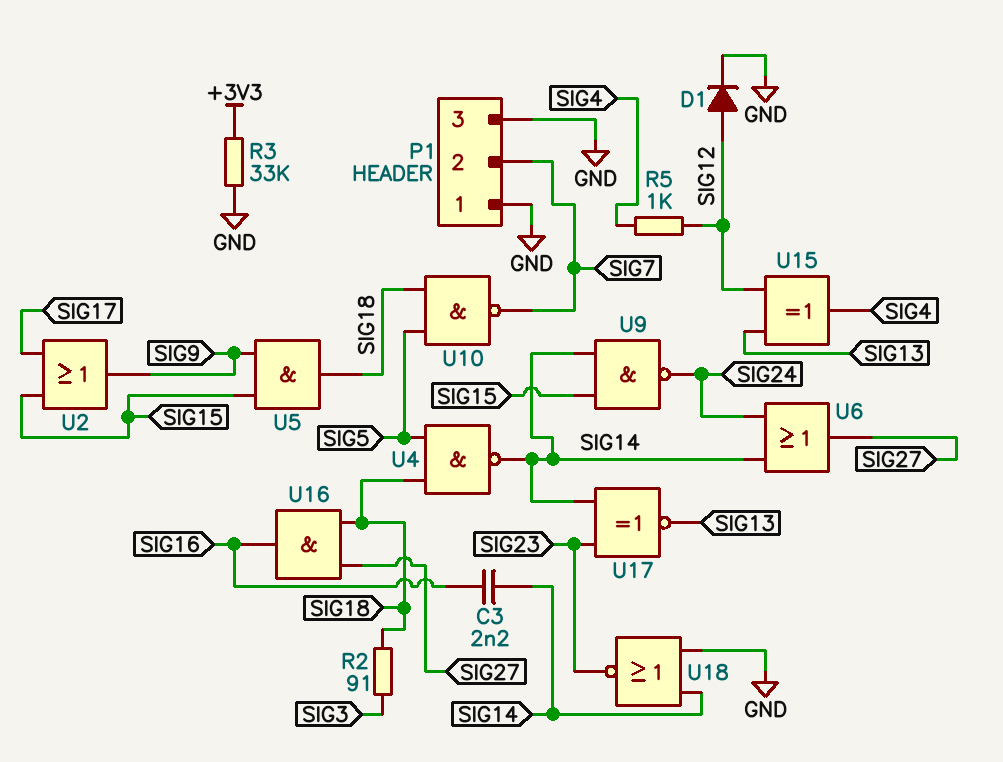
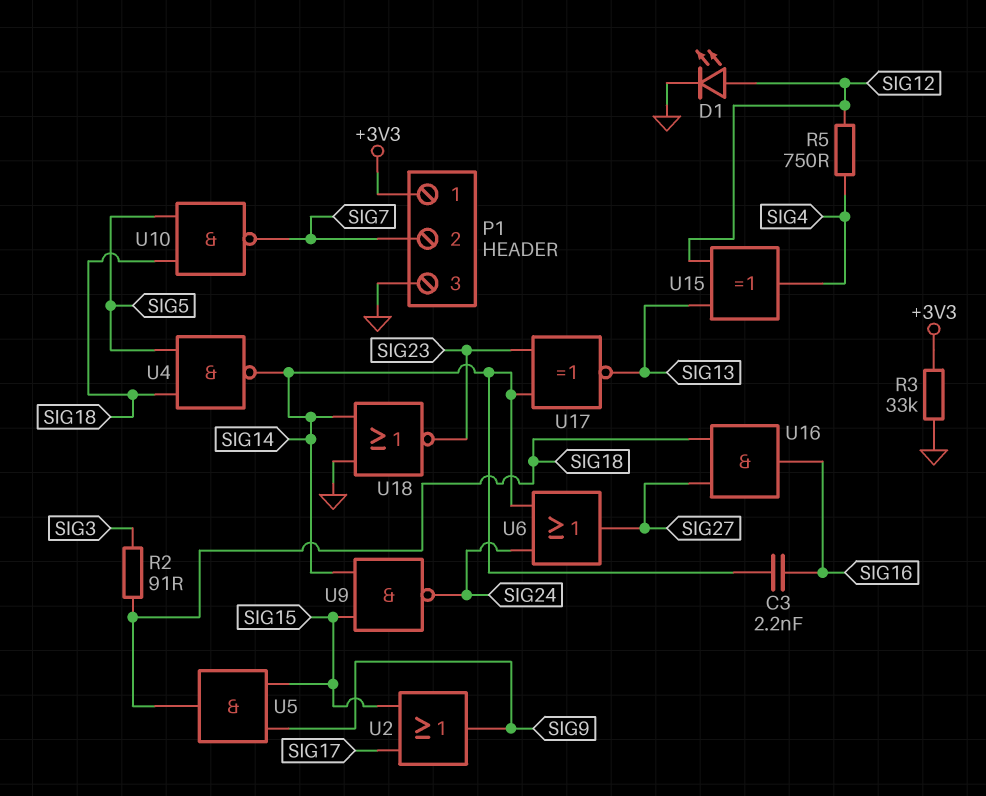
D1: diode (A SIG12, K GND) -> LED (A SIG12, K GND)
P1 pin 1: GND -> +3V3
R5: 1k (SIG4, SIG12) -> 750 (SIG4, SIG12)

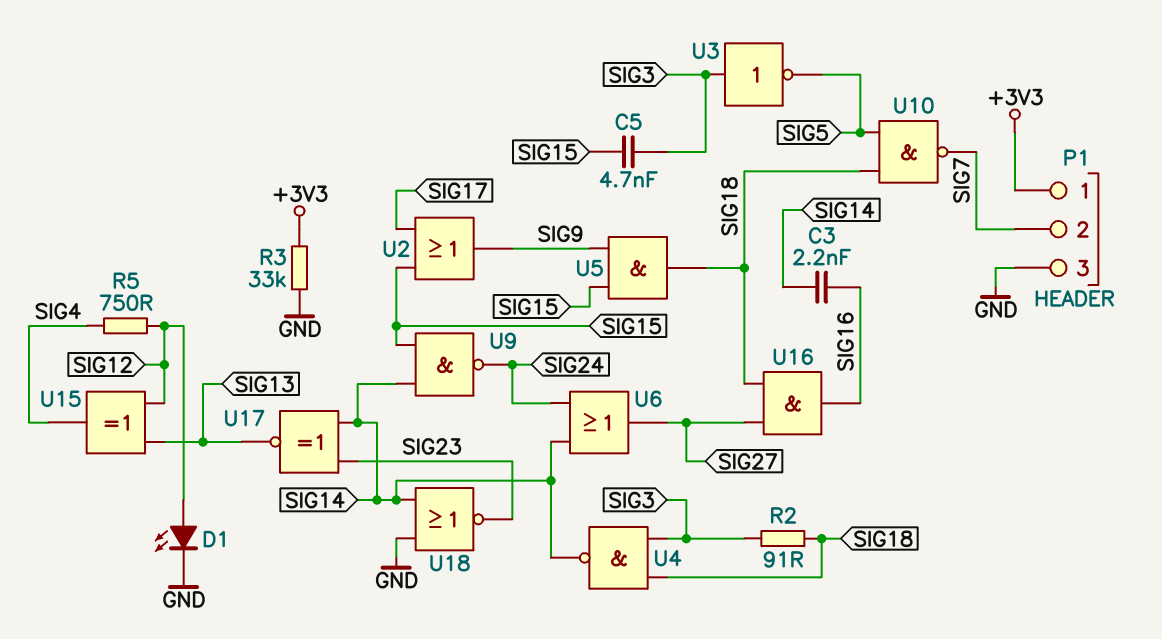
C5: none -> 4.7nF (SIG3, SIG15)
U3: none -> NOT (in SIG3, out SIG5)
U4: NAND (in SIG5, in SIG18, out SIG14) -> NAND (in SIG3, in SIG18, out SIG14)

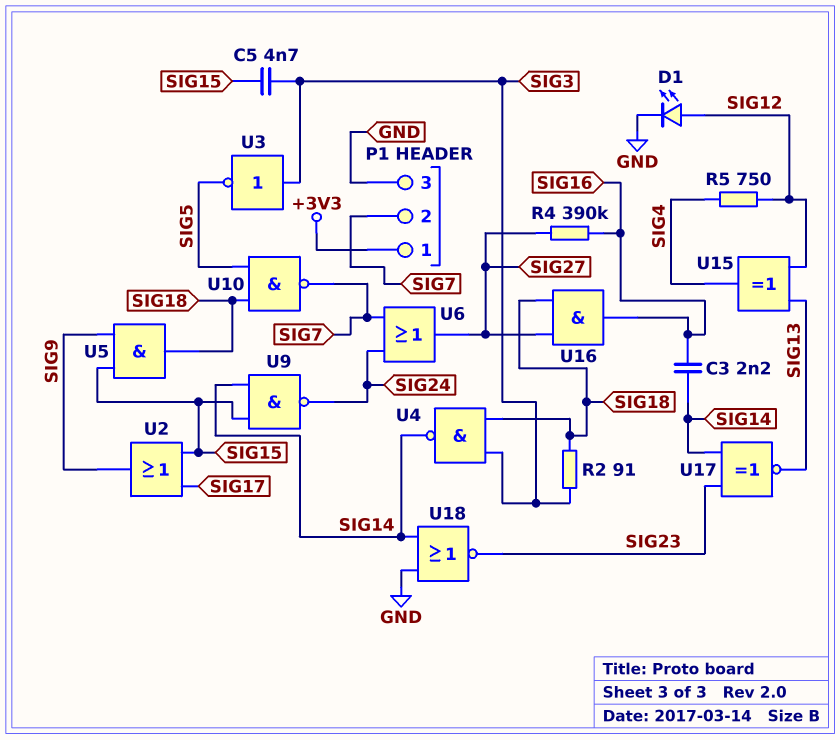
R3: 33k (+3V3, GND) -> none
R4: none -> 390k (SIG16, SIG27)
U6: OR (in SIG14, in SIG24, out SIG27) -> OR (in SIG7, in SIG24, out SIG27)

